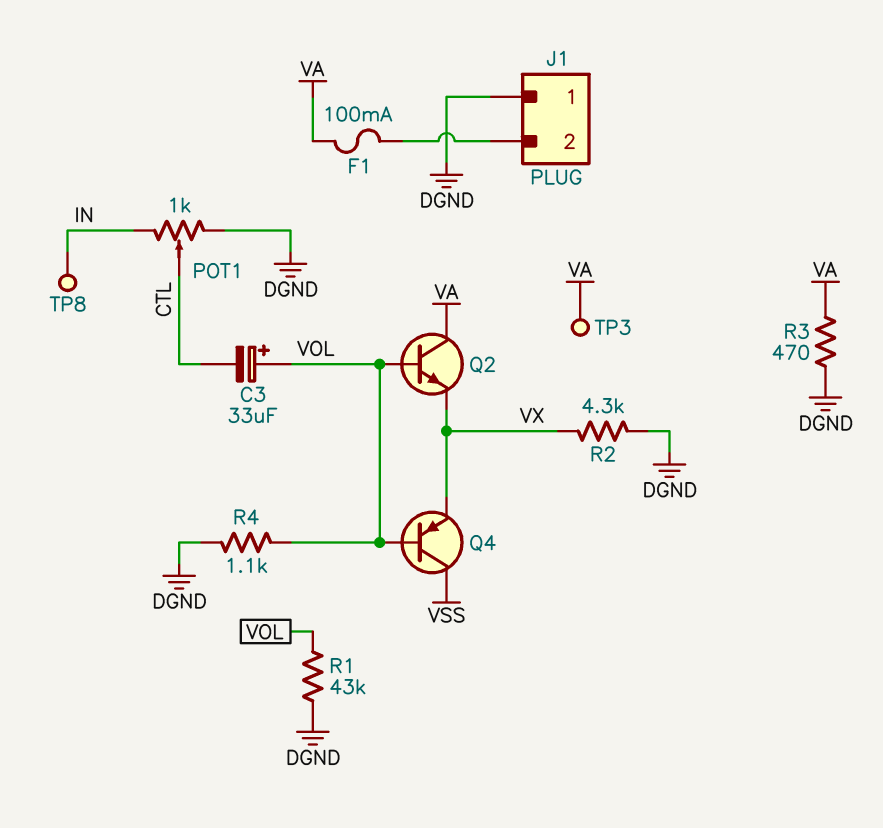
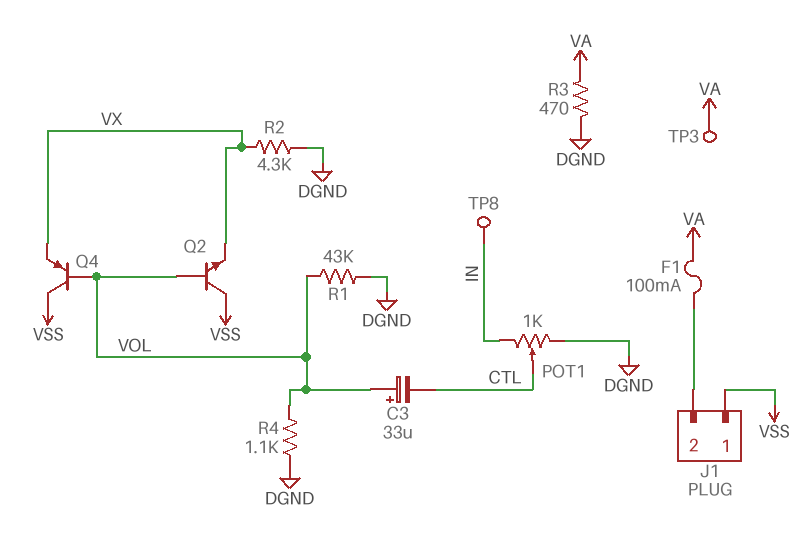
J1 pin 1: DGND -> VSS
Q2: NPN (B VOL, C VA, E VX) -> NPN (B VOL, C VSS, E VX)

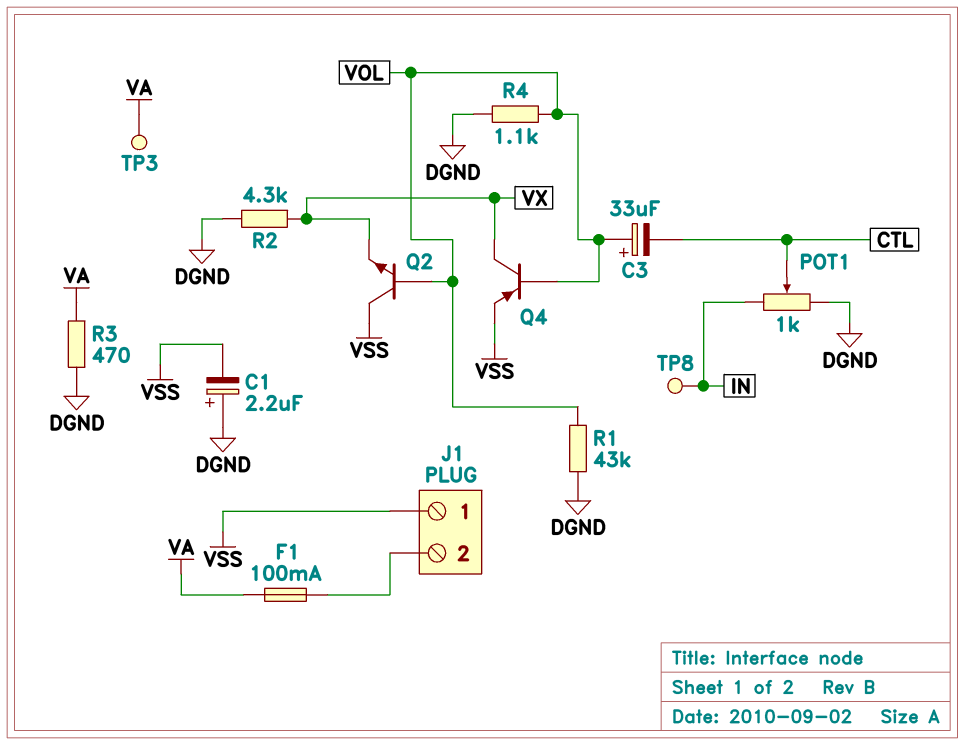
C1: none -> 2.2uF (plus DGND, minus VSS)
Q4: PNP (B VOL, C VSS, E VX) -> PNP (B VOL, C VX, E VSS)

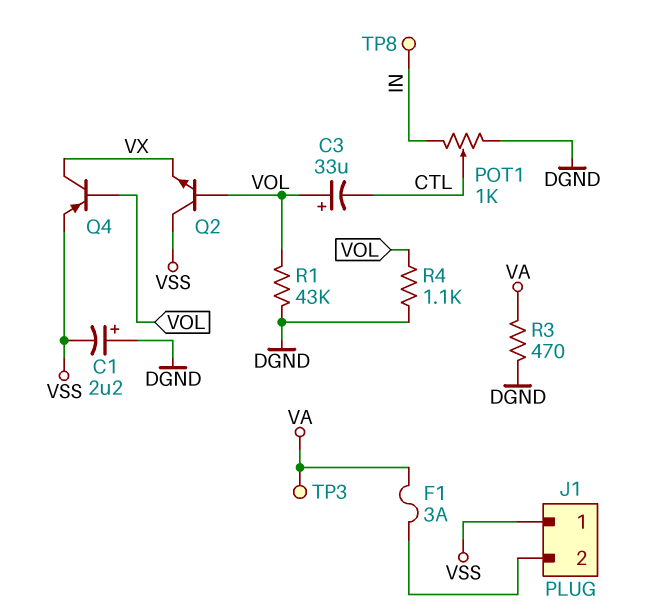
F1: 100mA (J1/2, VA) -> 3A (J1/2, VA)
R2: 4.3k (DGND, VX) -> none

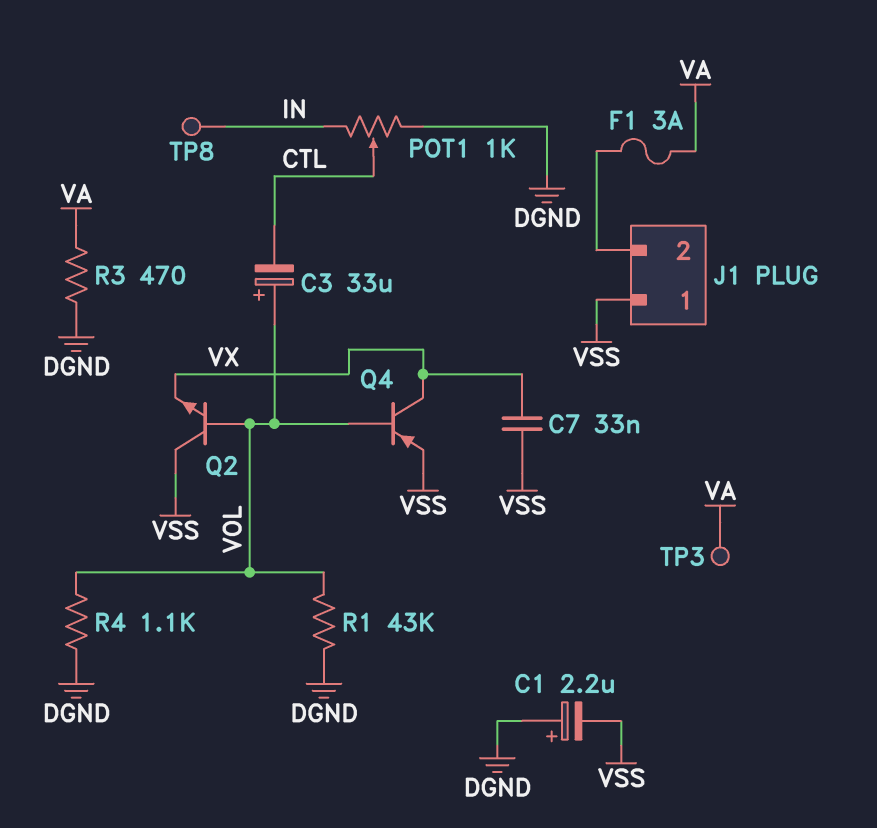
C7: none -> 33nF (VSS, VX)

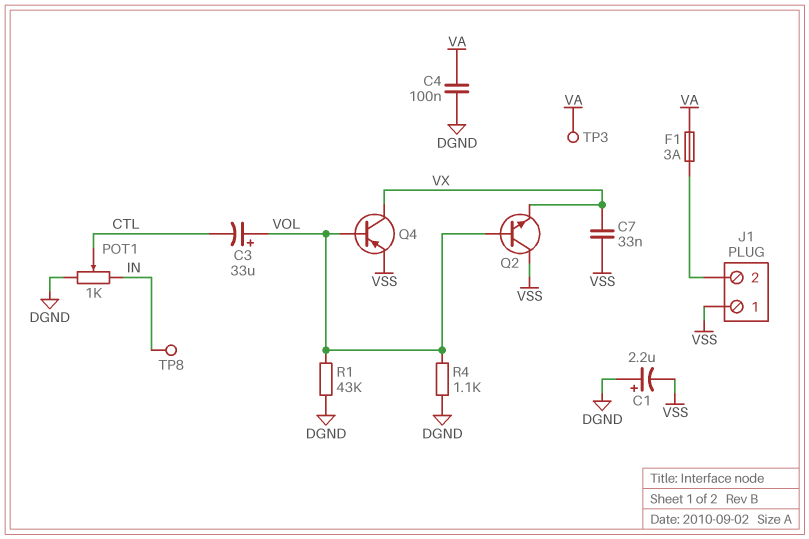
C4: none -> 100nF (DGND, VA)
R3: 470 (DGND, VA) -> none

